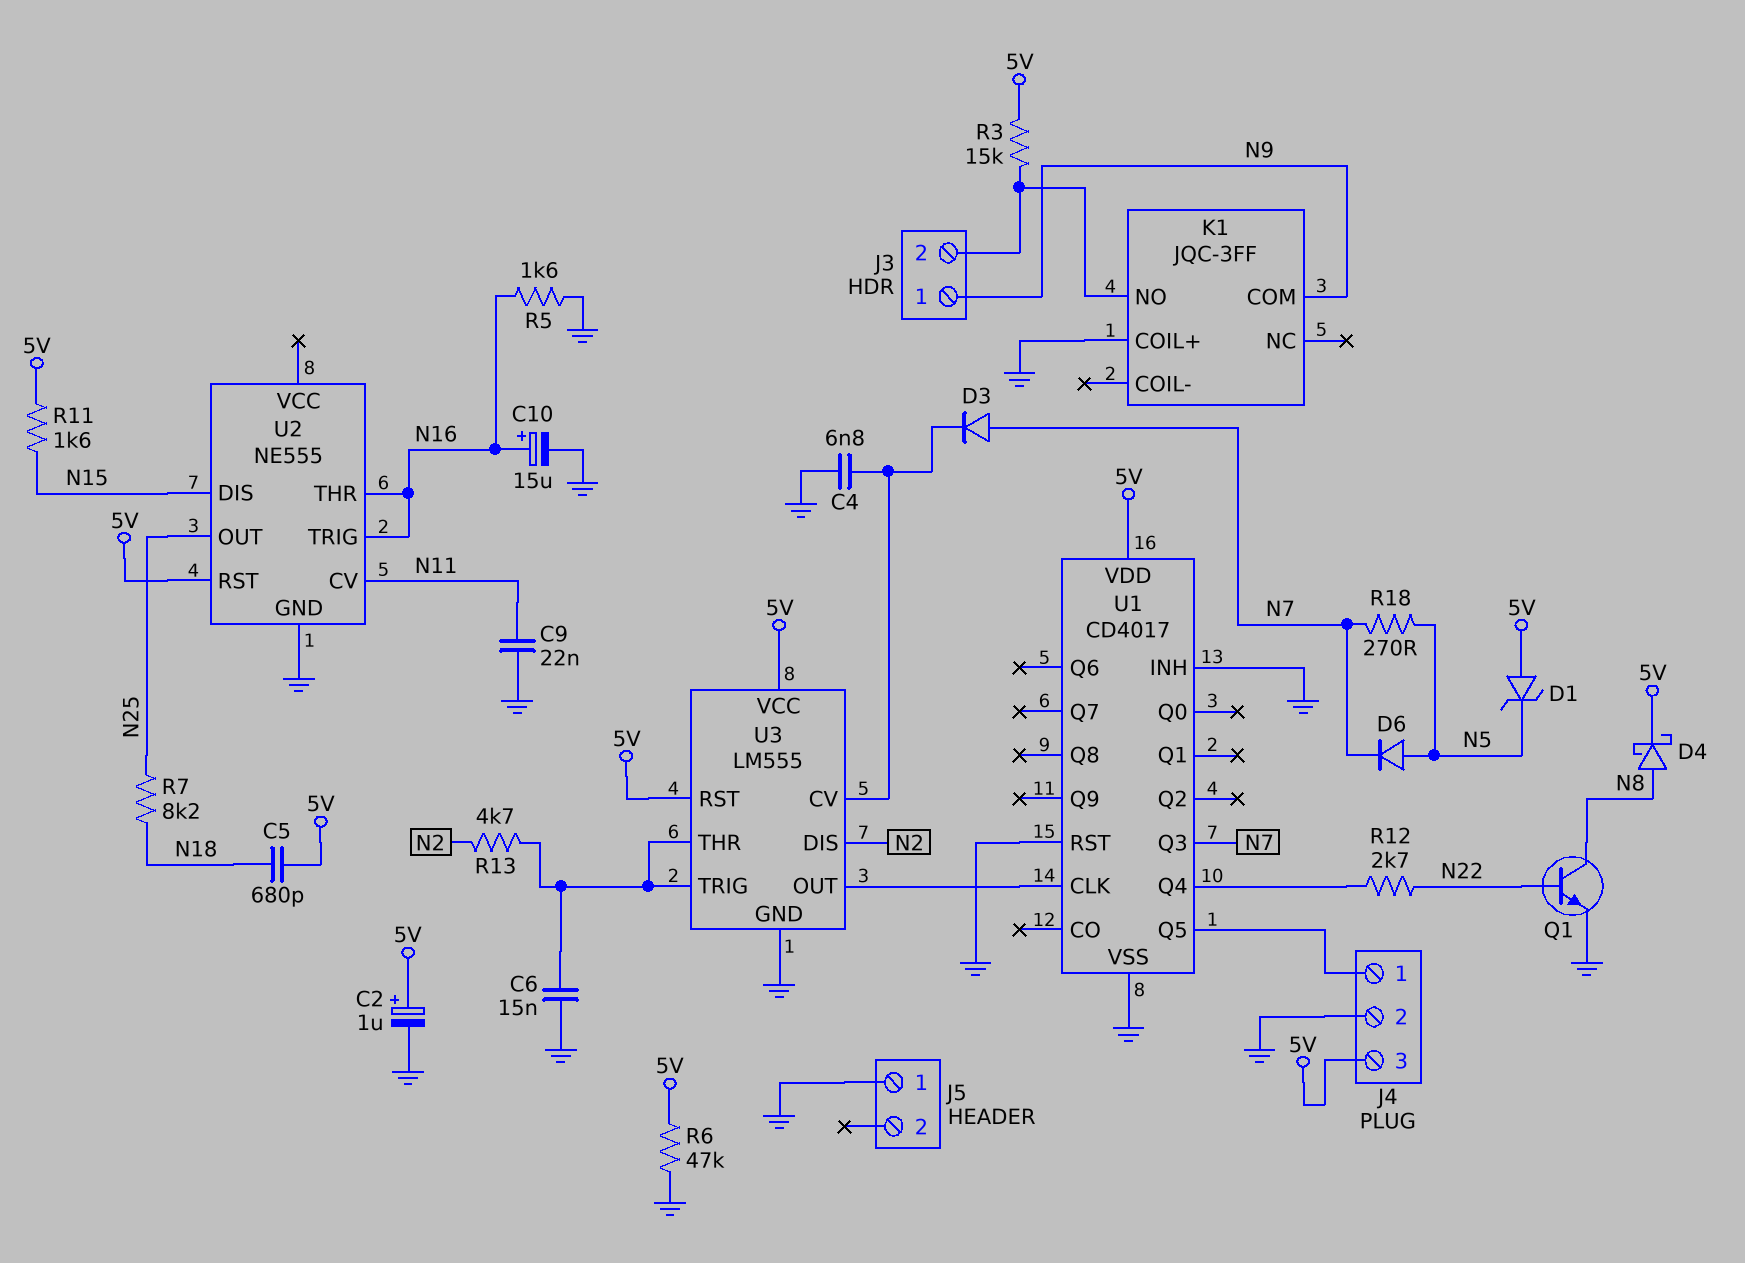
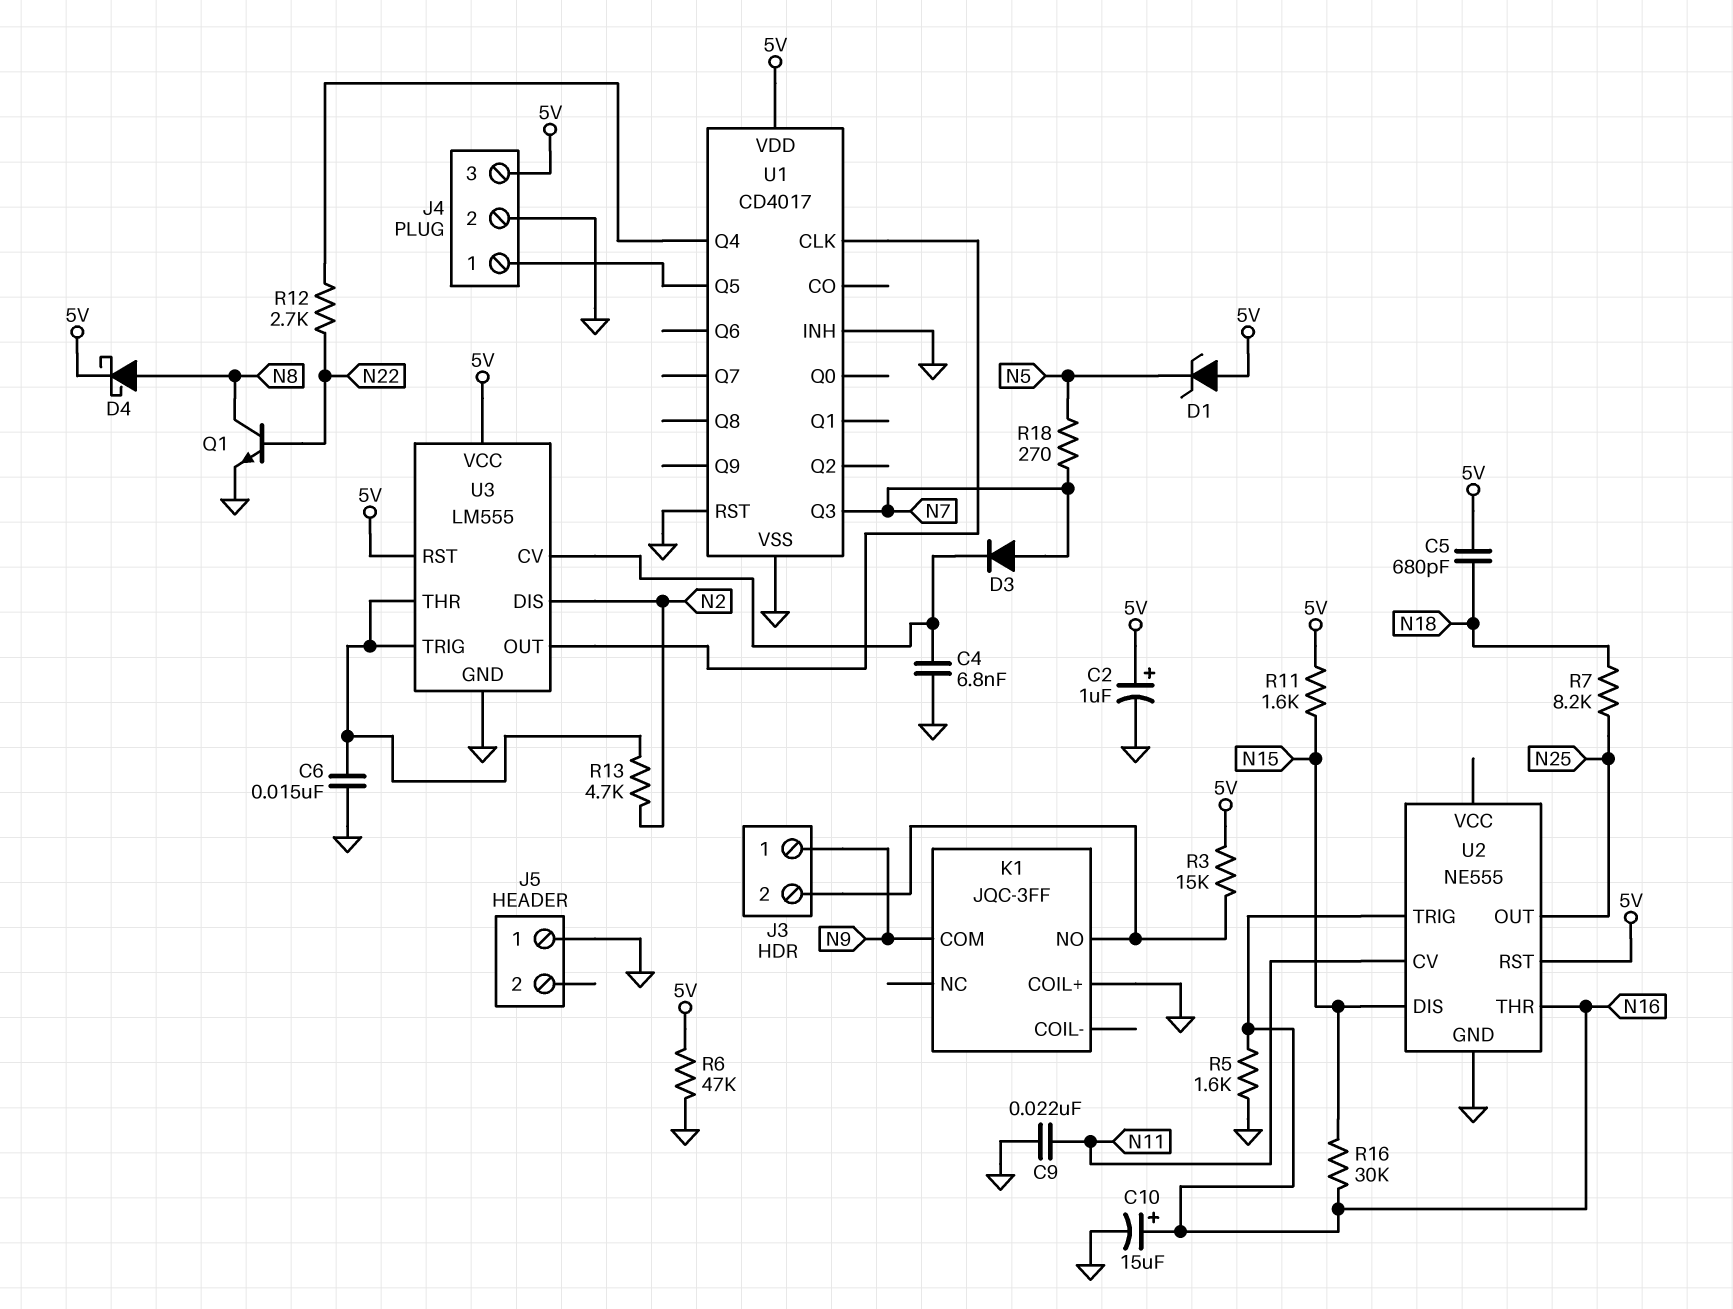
D6: diode (A N5, K N7) -> none
R16: none -> 30k (N15, N16)

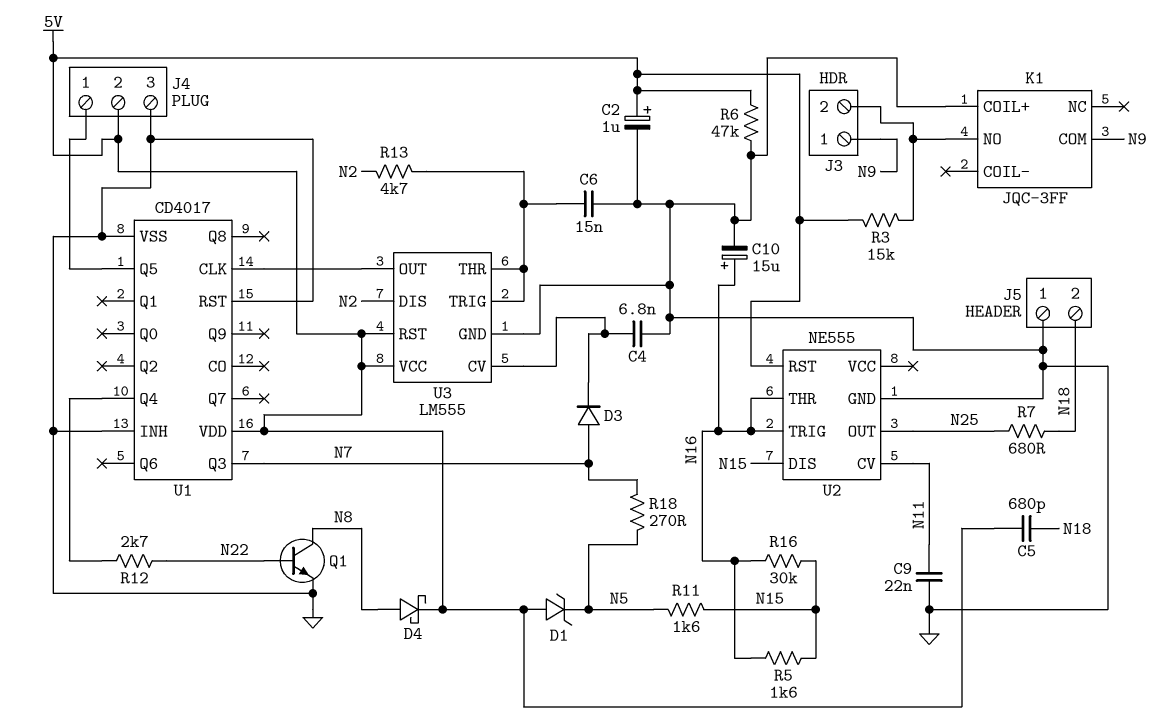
J4 pin 2: GND -> 5V
J4 pin 3: 5V -> GND
J5 pin 2: none -> N18
R5: 1.6k (GND, N16) -> 1.6k (N15, N16)
R7: 8.2k (N18, N25) -> 680 (N18, N25)
R11: 1.6k (5V, N15) -> 1.6k (N5, N15)

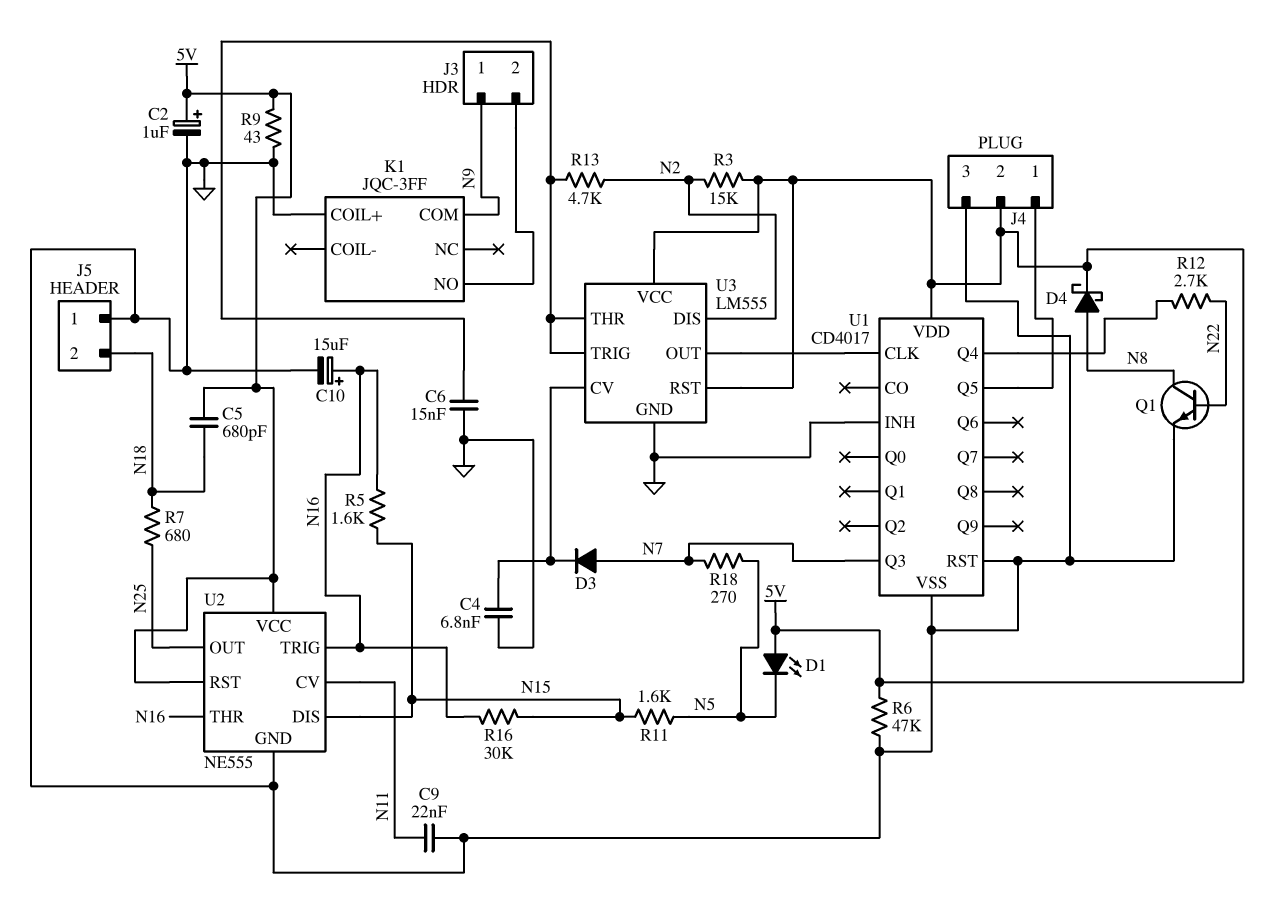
D1: zener (A 5V, K N5) -> LED (A 5V, K N5)
R3: 15k (5V, J3/2) -> 15k (5V, N2)
R9: none -> 43 (5V, GND)
U2 pin VCC: none -> 5V

